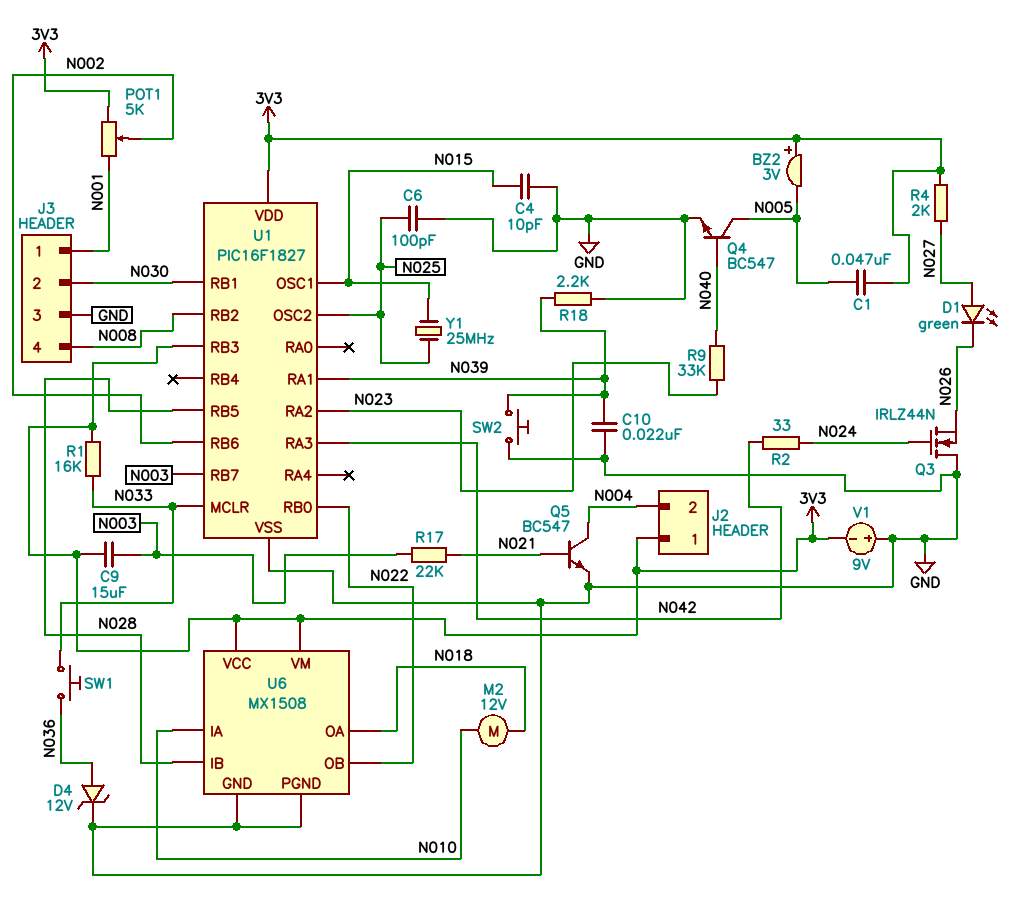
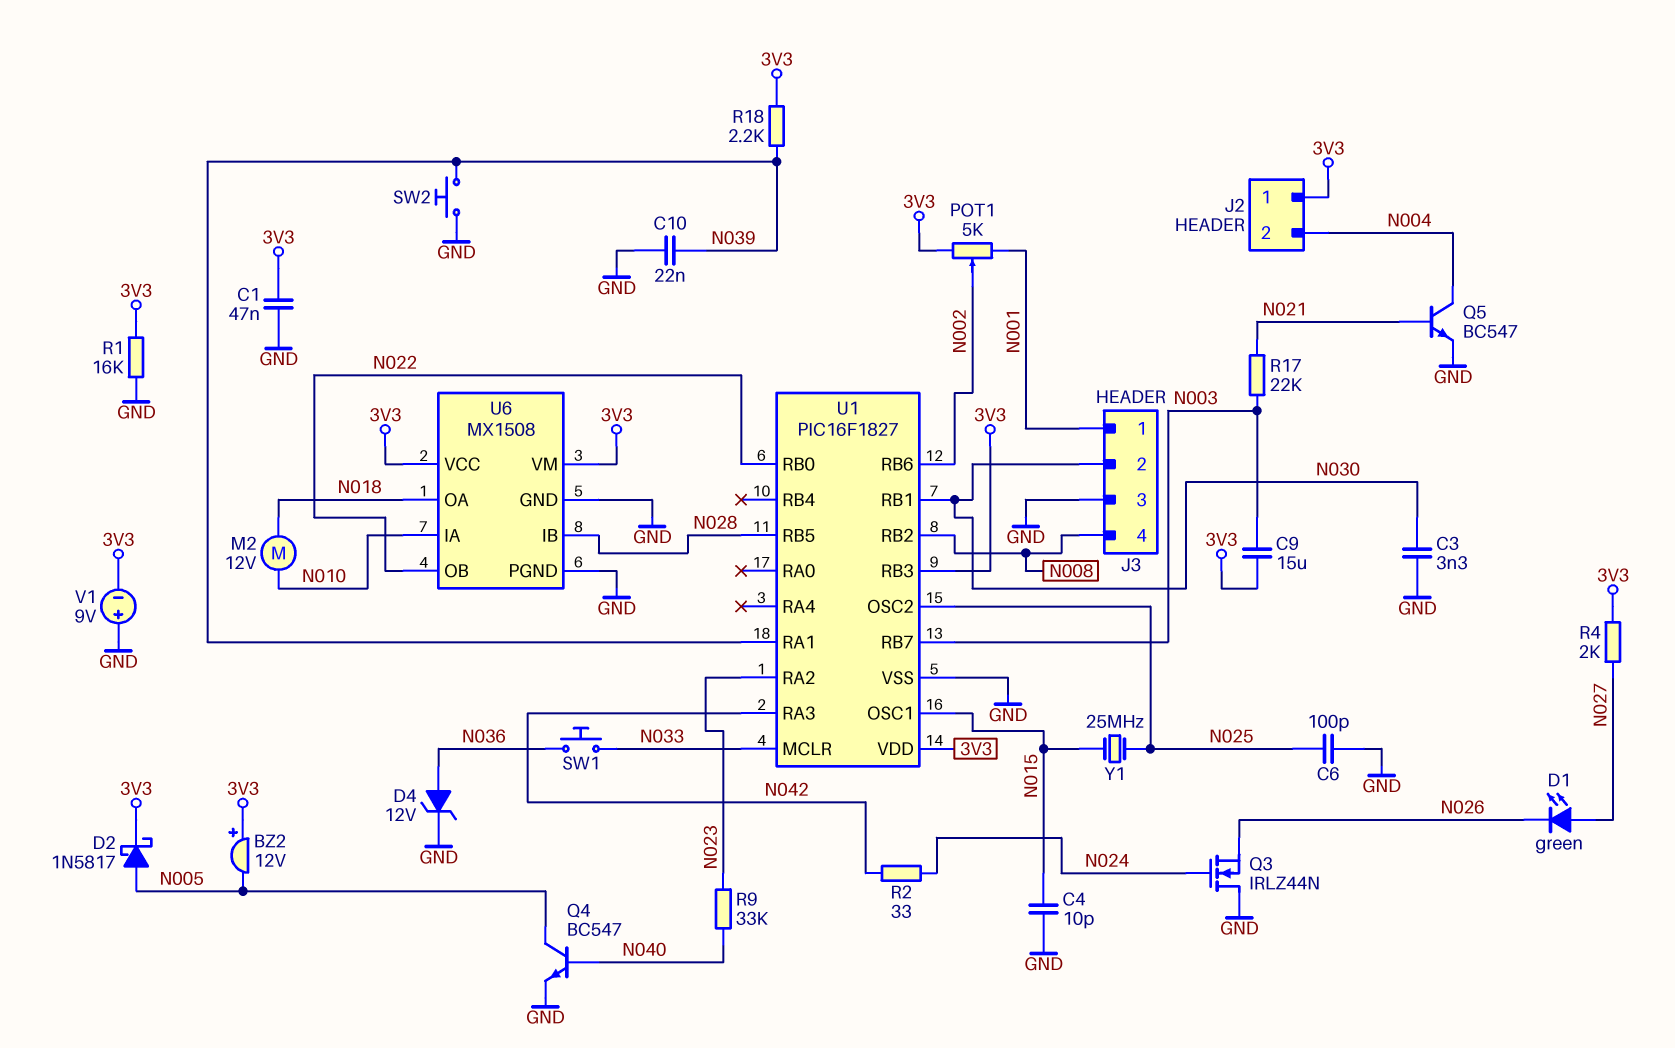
BZ2: buzzer 3V (plus 3V3, minus N005) -> buzzer 12V (plus 3V3, minus N005)
C1: 47nF (3V3, N005) -> 47nF (3V3, GND)
C3: none -> 3.3nF (GND, N030)
D2: none -> schottky 1N5817 (A N005, K 3V3)
R1: 16k (3V3, N033) -> 16k (3V3, GND)
R18: 2.2k (GND, N039) -> 2.2k (3V3, N039)

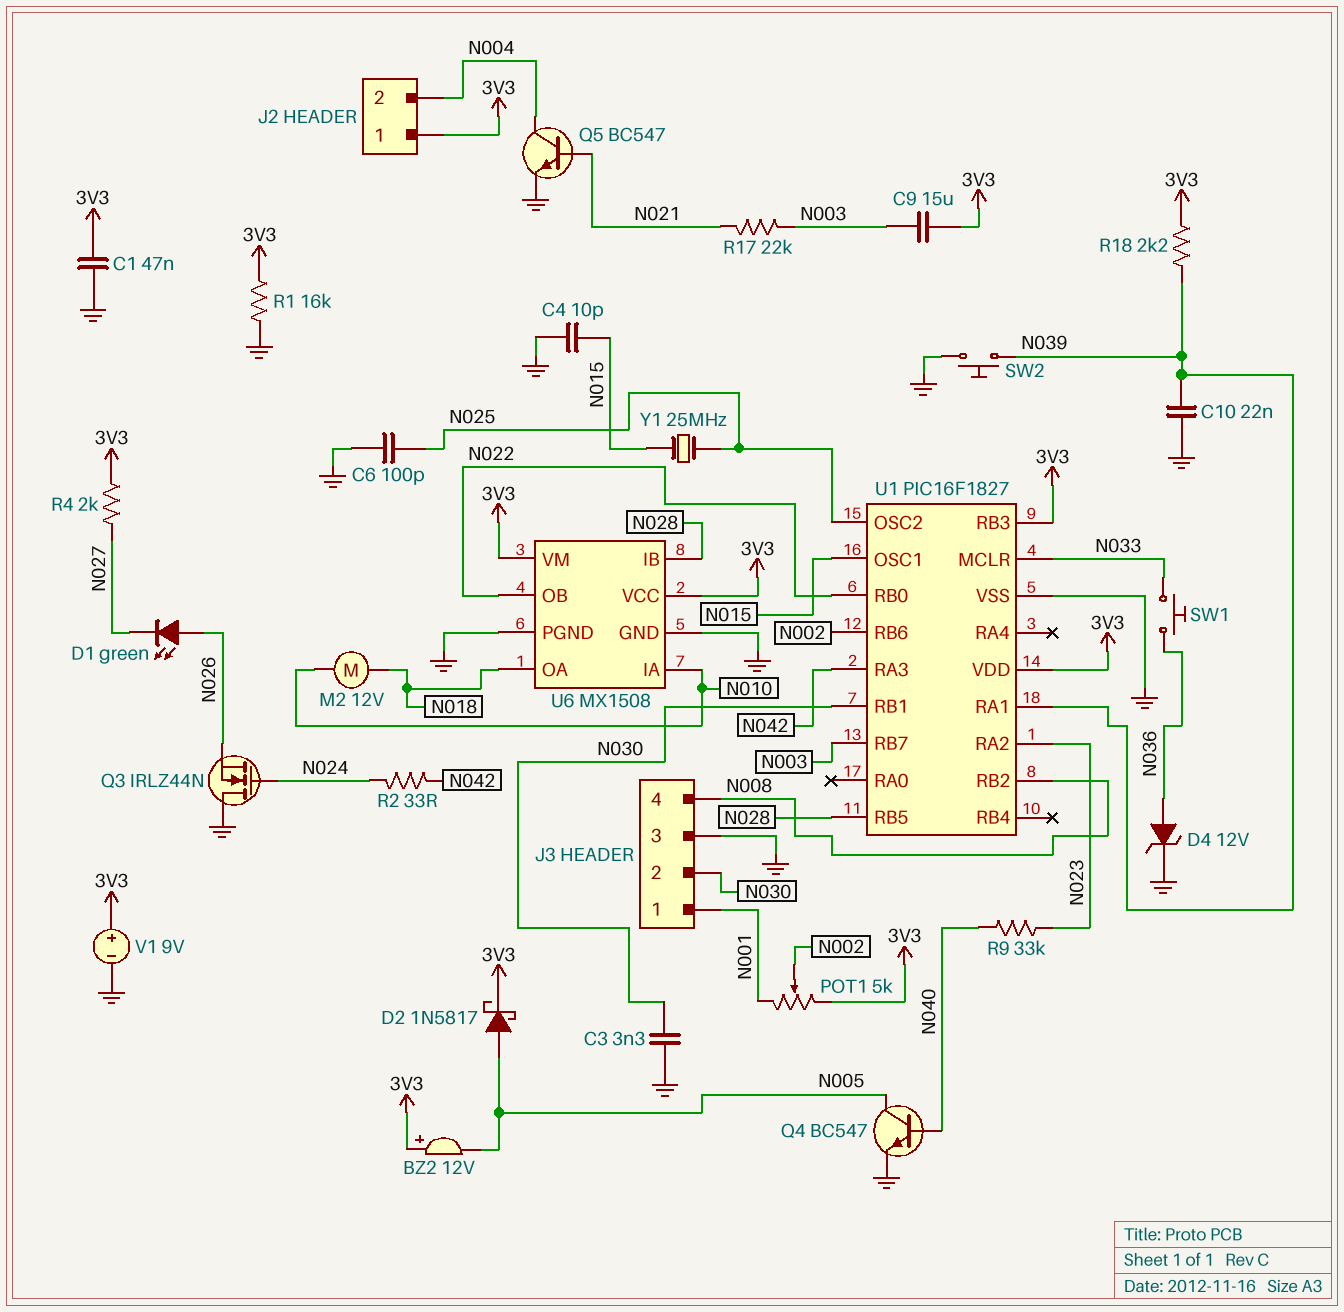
D1: LED green (A N027, K N026) -> LED green (A N026, K N027)
V1: 9V (plus GND, minus 3V3) -> 9V (plus 3V3, minus GND)

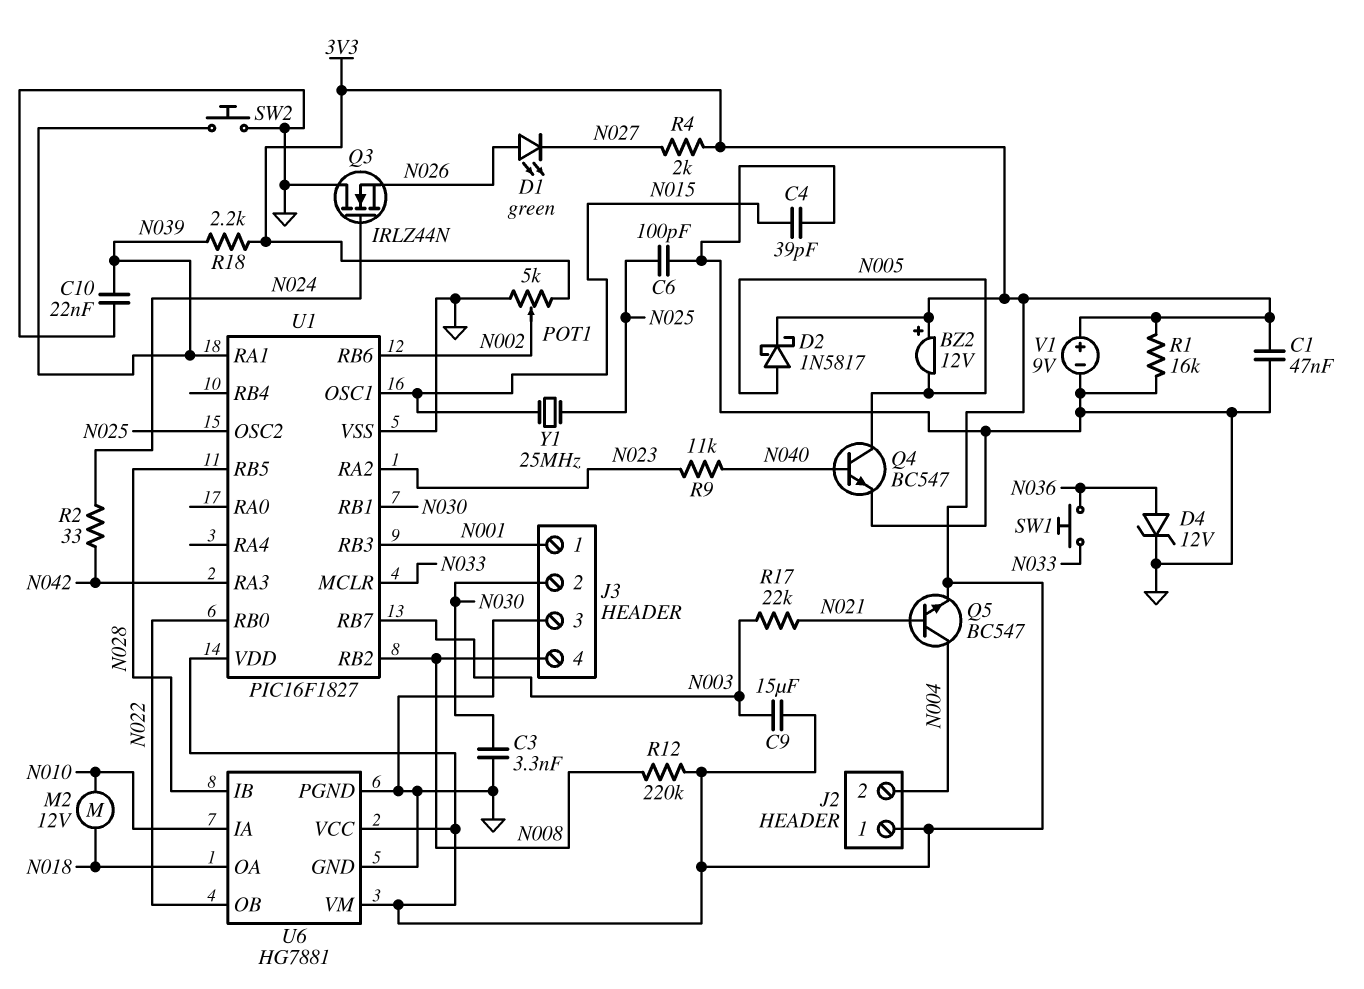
C4: 10pF (GND, N015) -> 39pF (GND, N015)
POT1: 5k (3V3, N001, wiper N002) -> 5k (3V3, GND, wiper N002)
Q5: NPN BC547 (B N021, C N004, E GND) -> NPN BC547 (B N021, C N004, E 3V3)
R9: 33k (N023, N040) -> 11k (N023, N040)
R12: none -> 220k (3V3, N008)
U1 pin RB3: 3V3 -> N001
U6: MX1508 -> HG7881

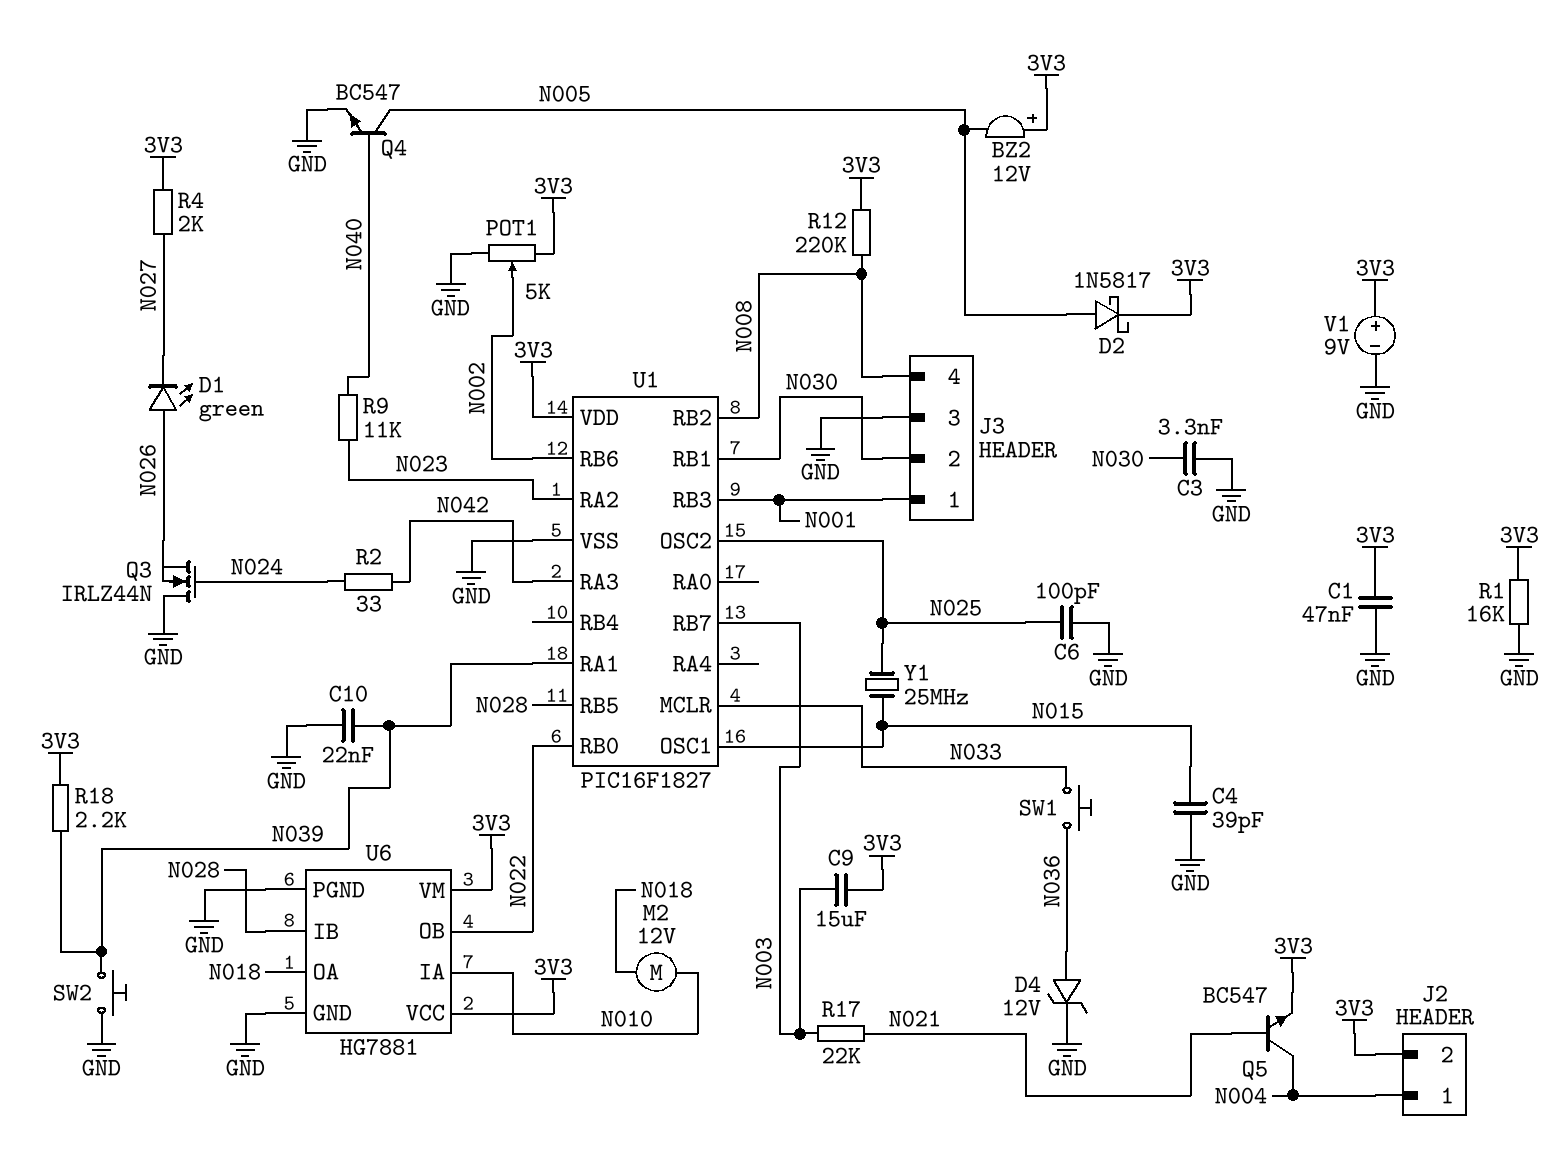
J2 pin 1: 3V3 -> N004
J2 pin 2: N004 -> 3V3

